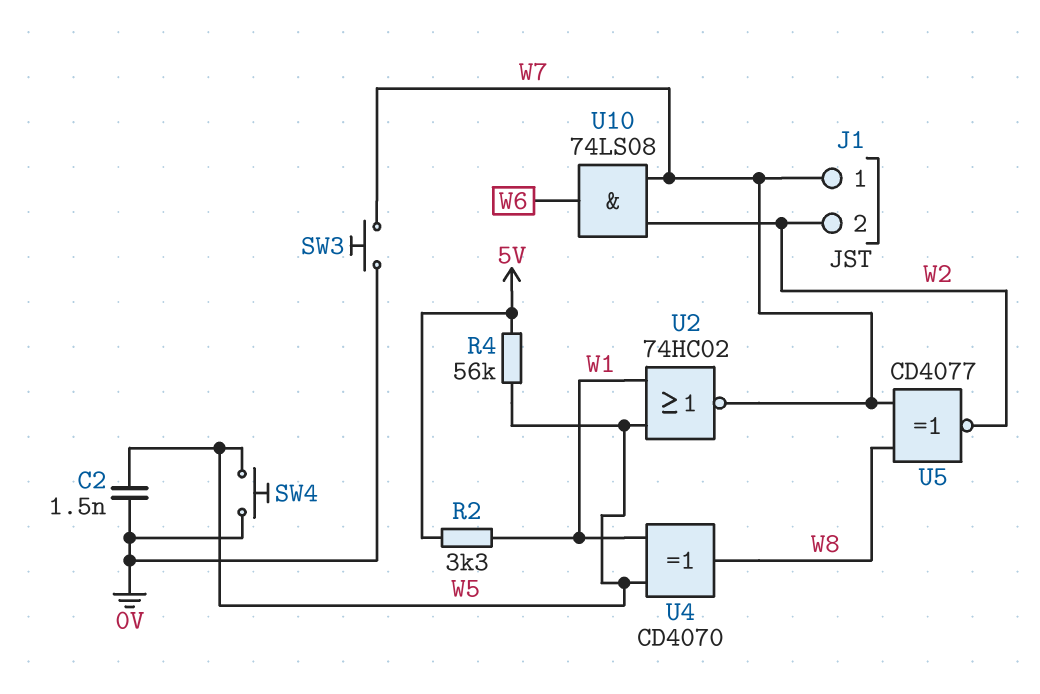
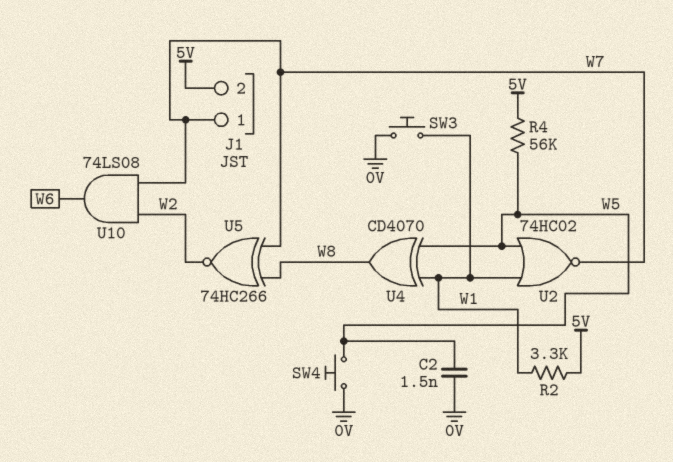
J1 pin 2: W2 -> 5V
SW3: button (0V, W7) -> button (0V, W1)
U5: XNOR CD4077 (in W7, in W8, out W2) -> XNOR 74HC266 (in W7, in W8, out W2)

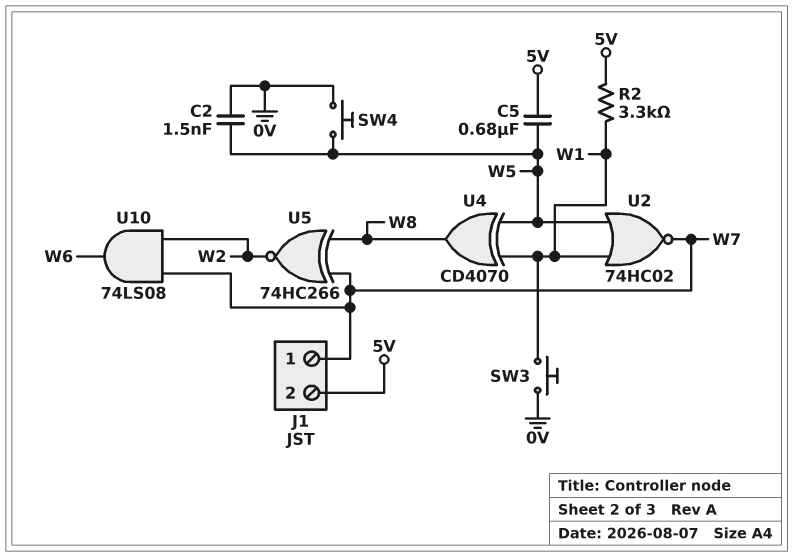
C5: none -> 680nF (5V, W5)
R4: 56k (5V, W5) -> none

